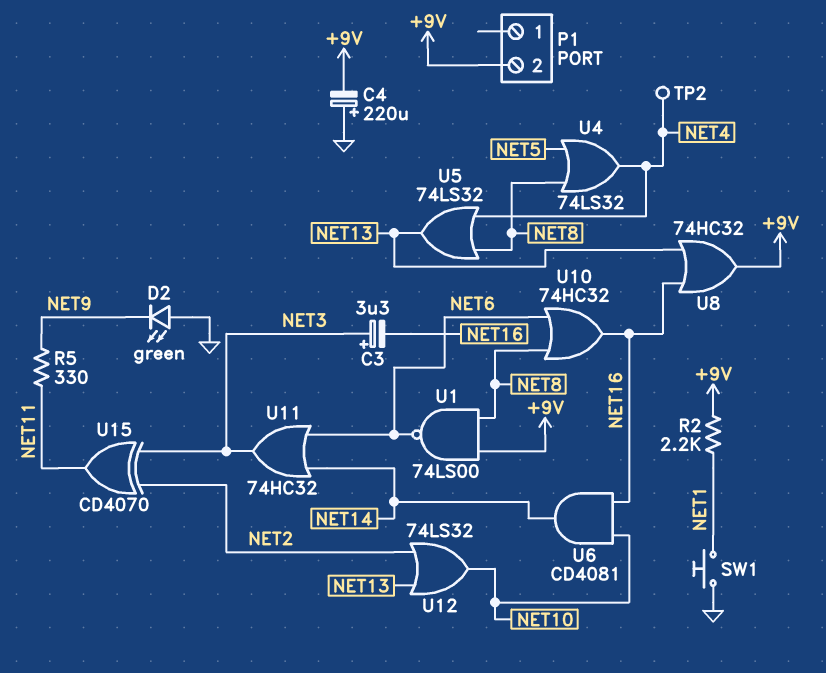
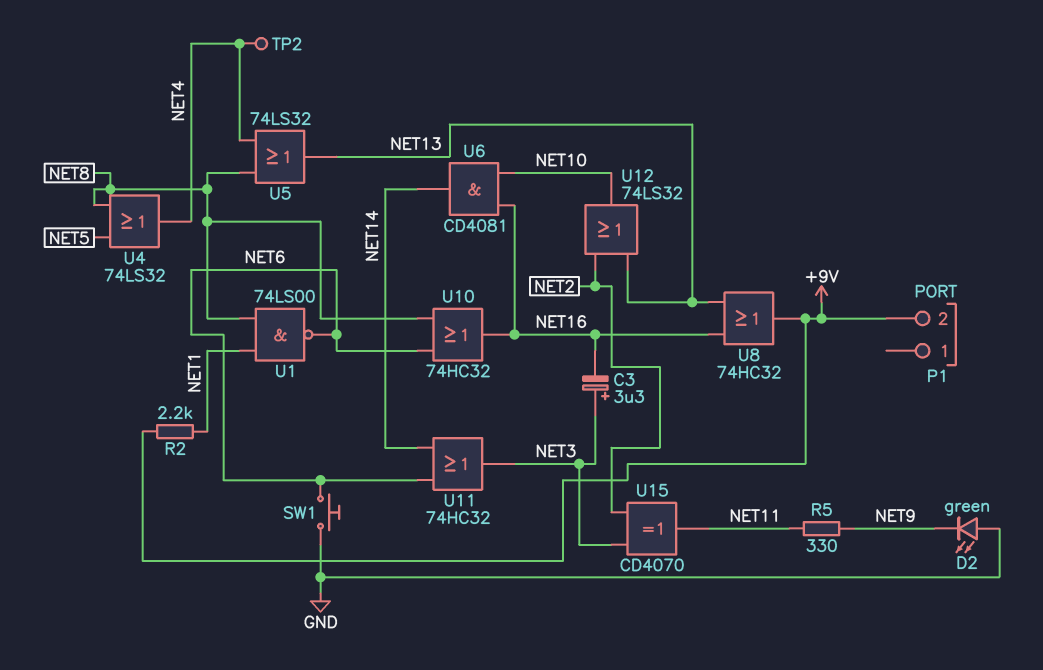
C4: 220uF (plus GND, minus +9V) -> none
SW1: button (GND, NET1) -> button (GND, NET6)
U1: NAND 74LS00 (in +9V, in NET8, out NET6) -> NAND 74LS00 (in NET1, in NET8, out NET6)

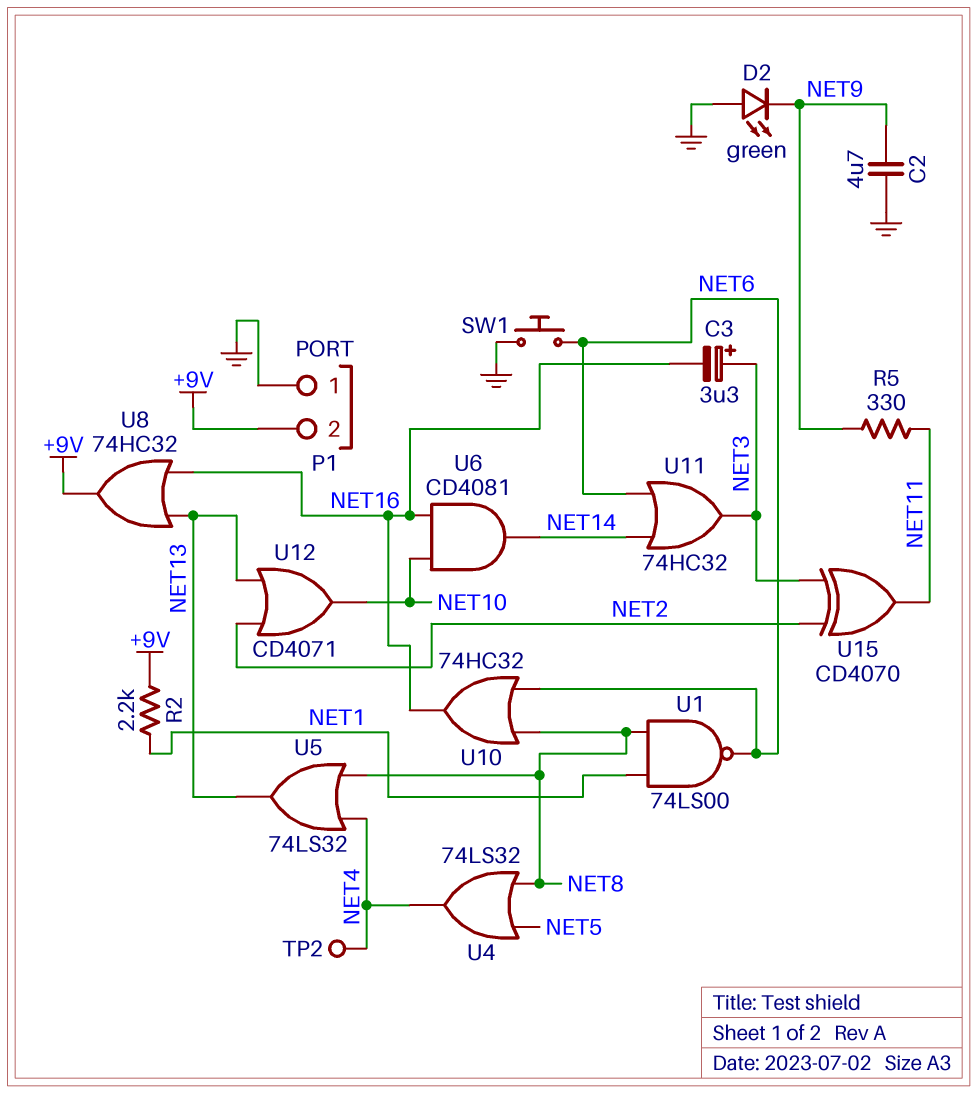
C2: none -> 4.7uF (GND, NET9)
P1 pin 1: none -> GND
U12: OR 74LS32 (in NET2, in NET13, out NET10) -> OR CD4071 (in NET2, in NET13, out NET10)

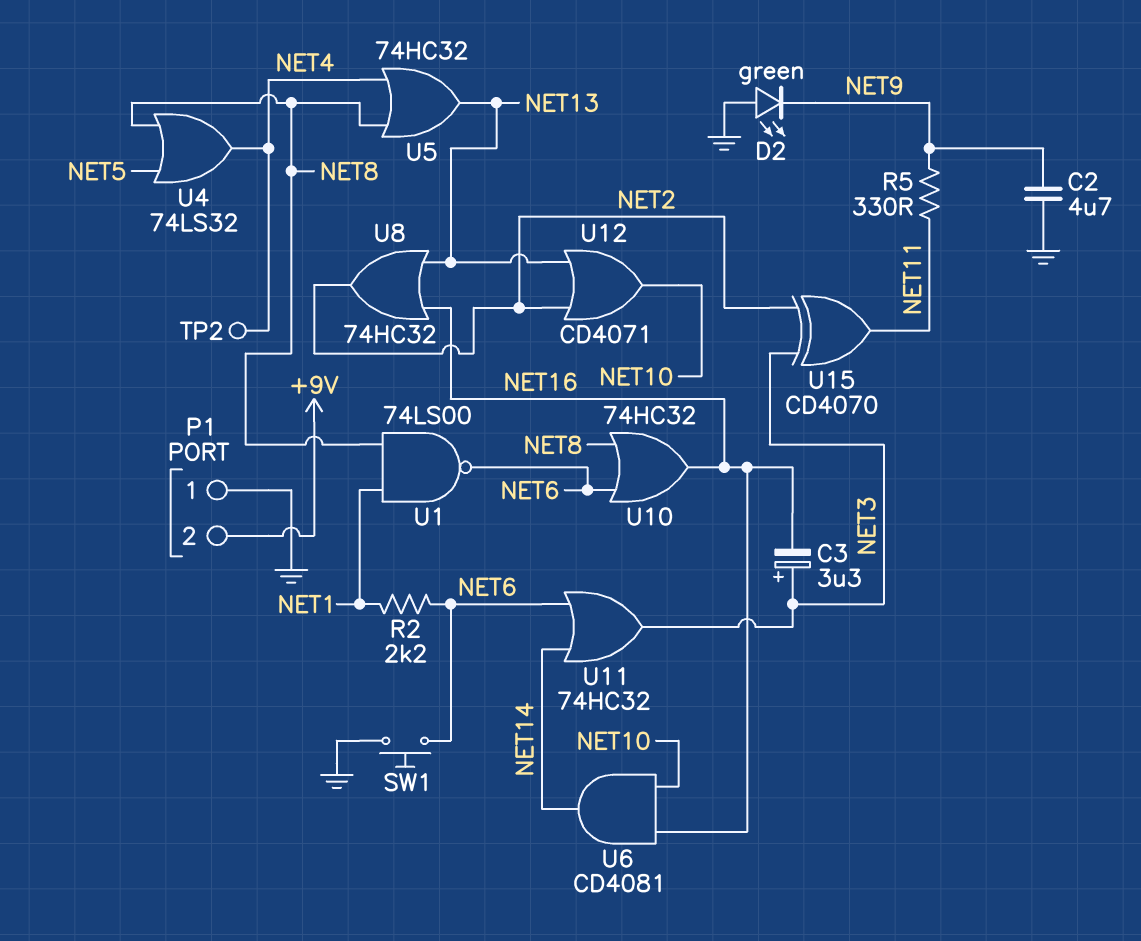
R2: 2.2k (+9V, NET1) -> 2.2k (NET1, NET6)
U5: OR 74LS32 (in NET4, in NET8, out NET13) -> OR 74HC32 (in NET4, in NET8, out NET13)
U8: OR 74HC32 (in NET13, in NET16, out +9V) -> OR 74HC32 (in NET13, in NET16, out NET2)

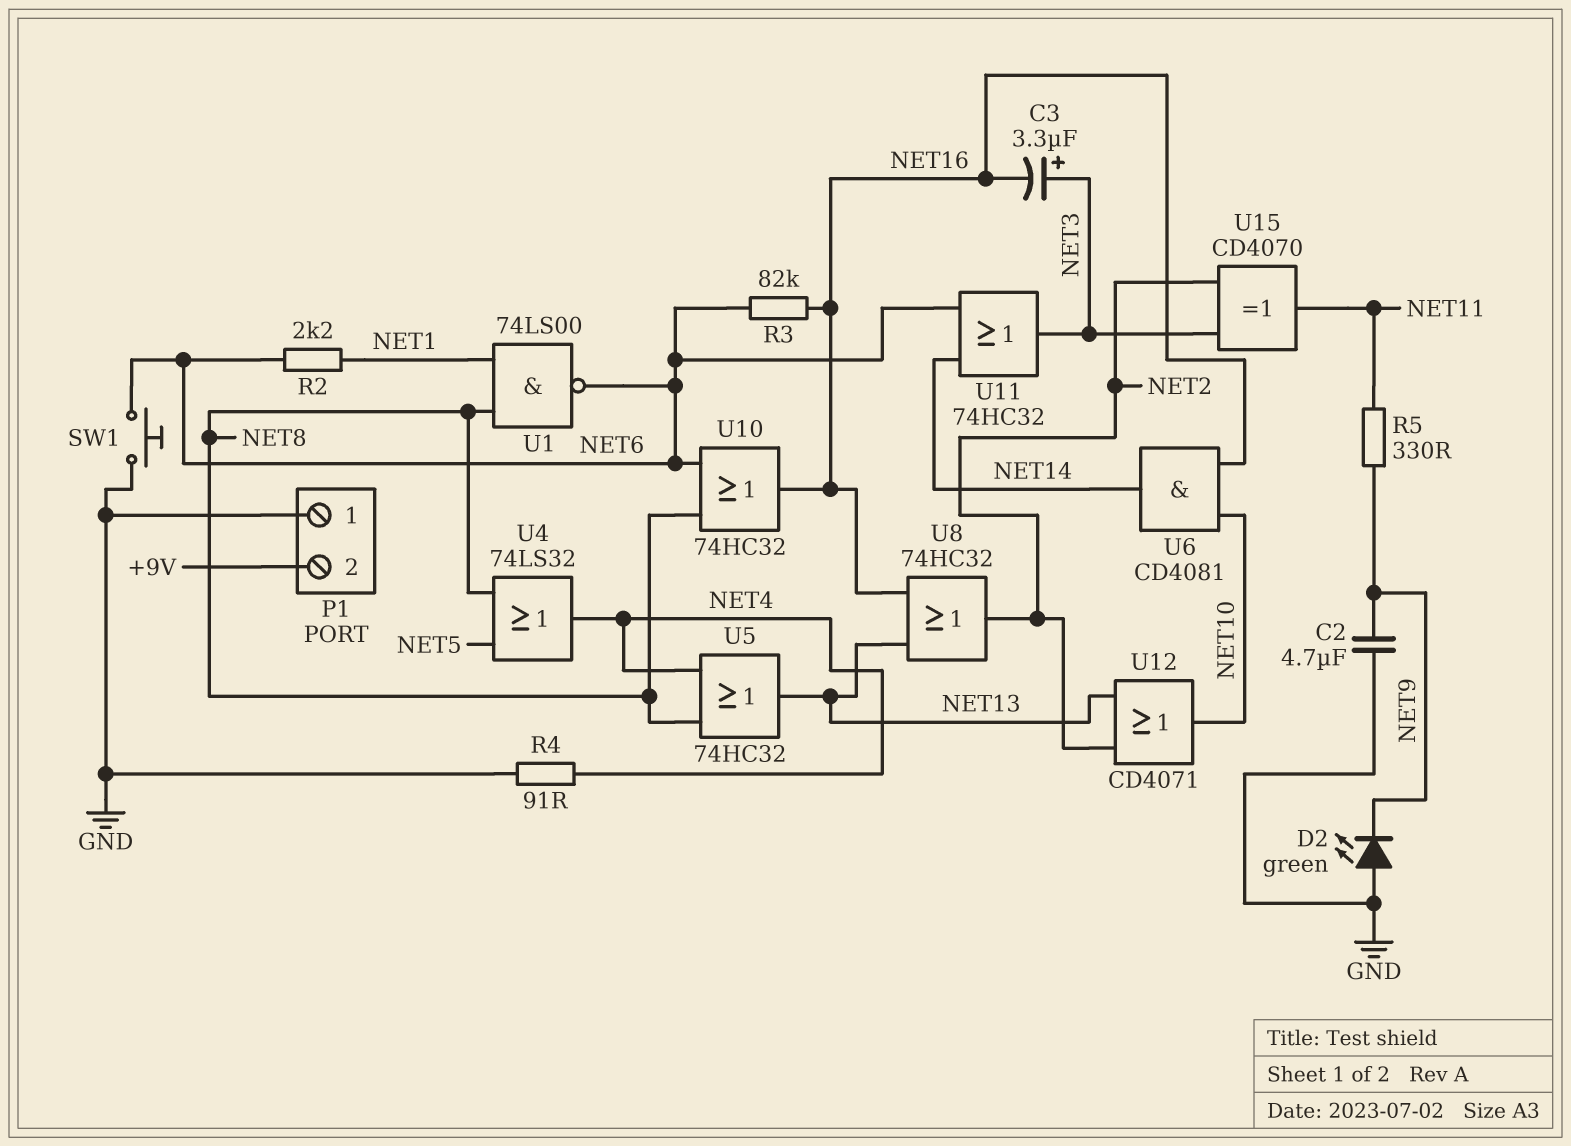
R3: none -> 82k (NET6, NET16)
R4: none -> 91 (GND, NET4)
TP2: test point (NET4) -> none

